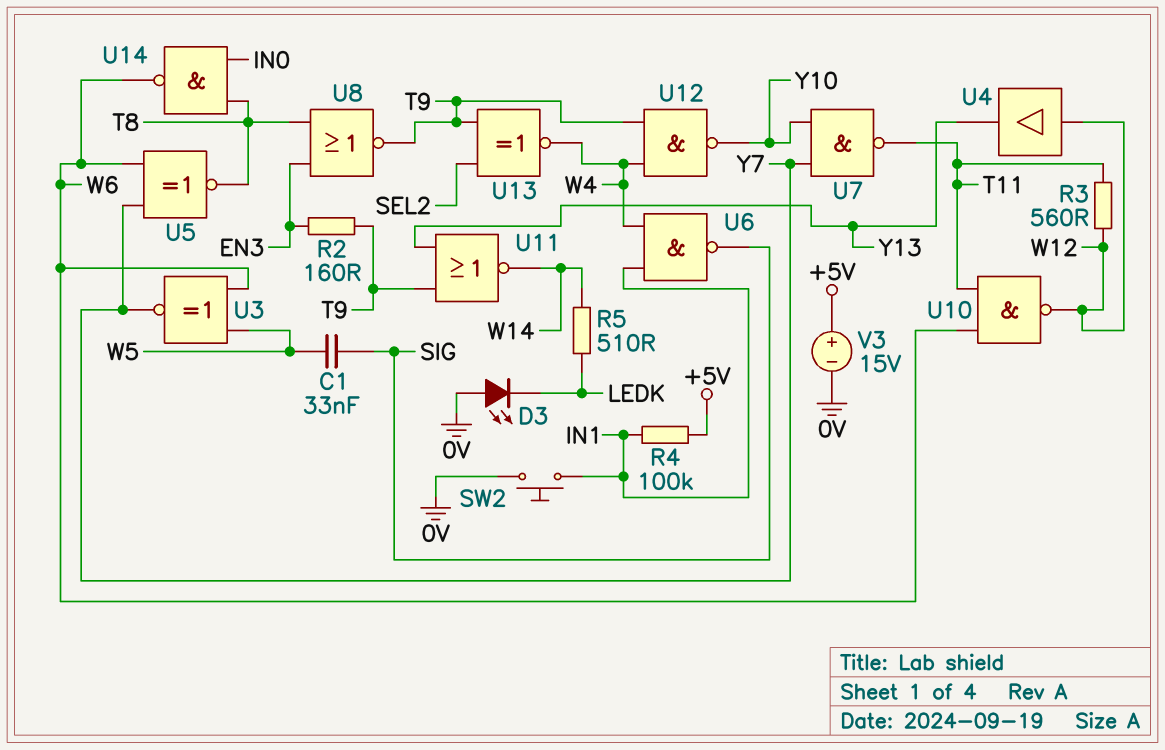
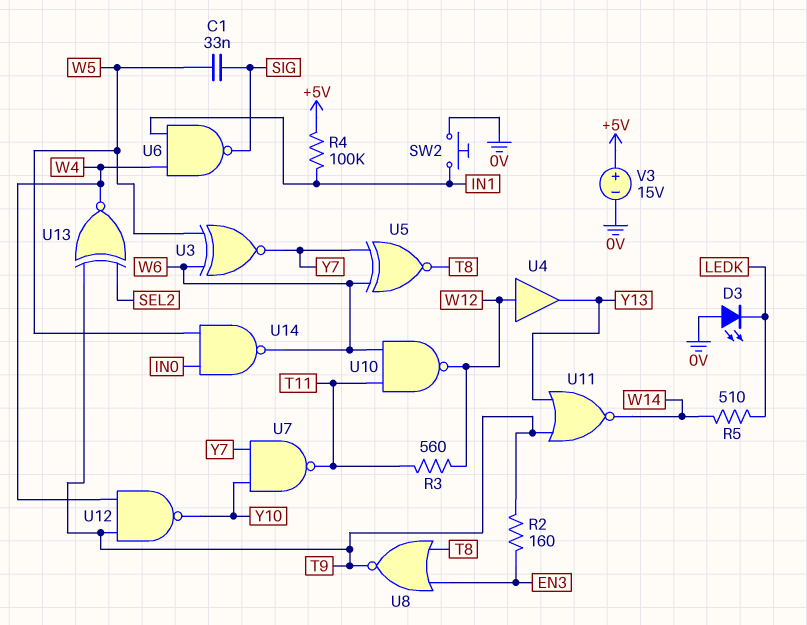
U14: NAND (in IN0, in T8, out W6) -> NAND (in IN0, in W5, out W6)

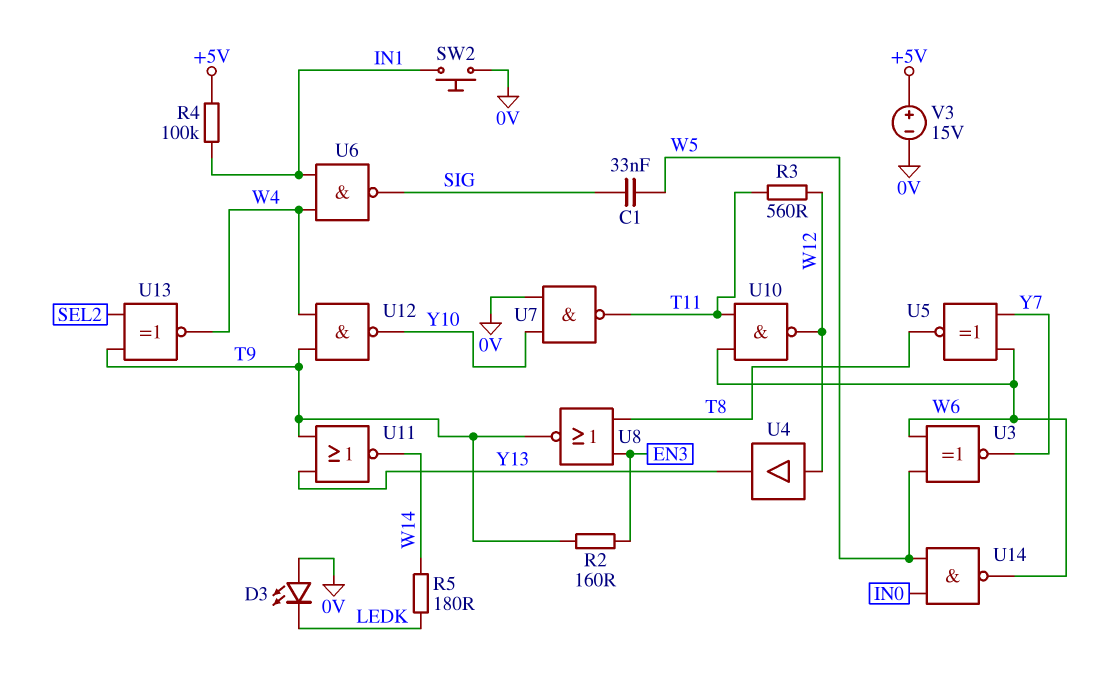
R5: 510 (LEDK, W14) -> 180 (LEDK, W14)
U7: NAND (in Y7, in Y10, out T11) -> NAND (in 0V, in Y10, out T11)

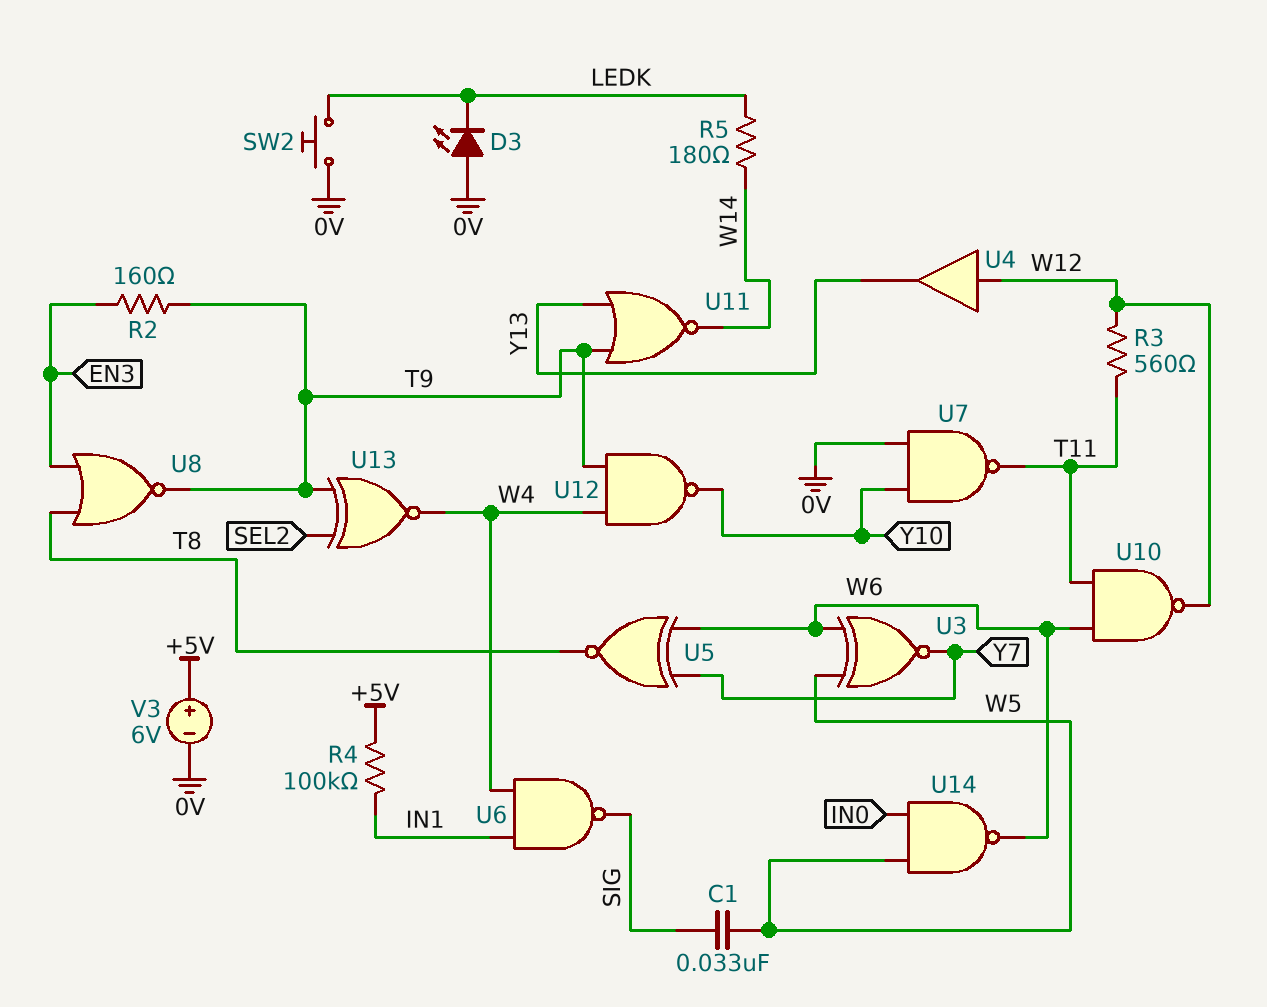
SW2: button (0V, IN1) -> button (0V, LEDK)
V3: 15V (plus +5V, minus 0V) -> 6V (plus +5V, minus 0V)

